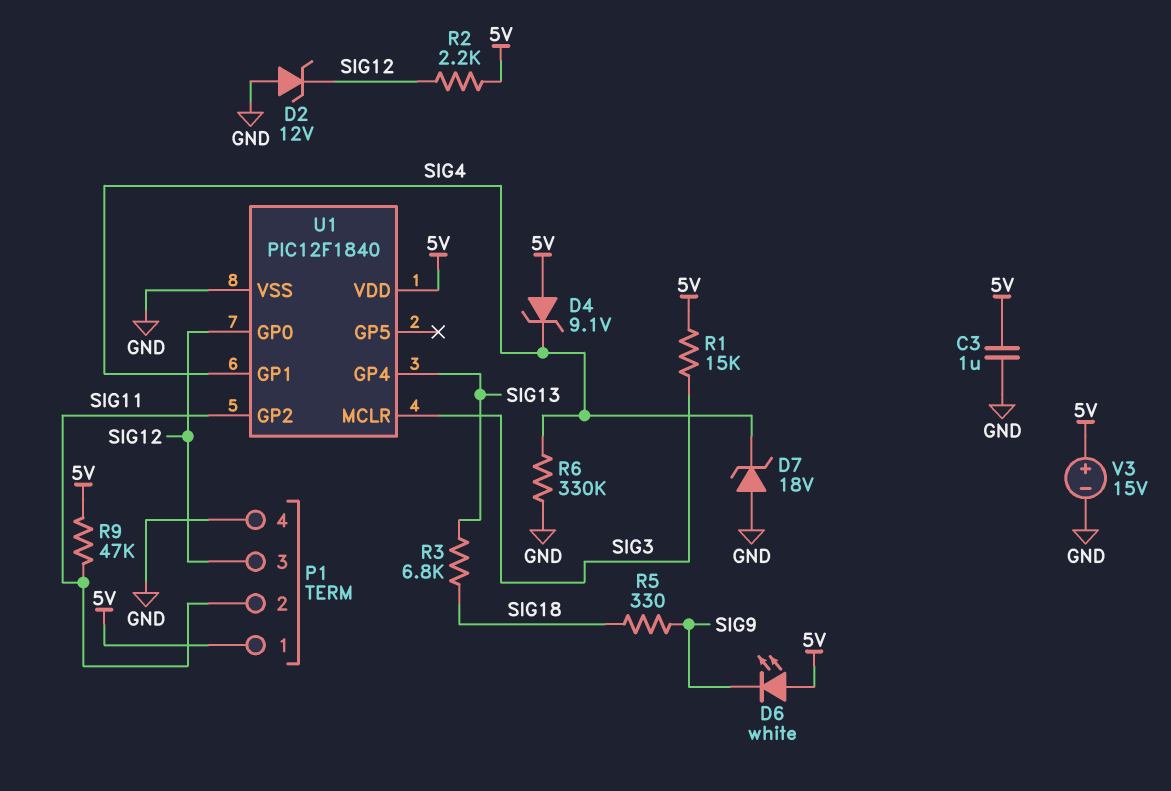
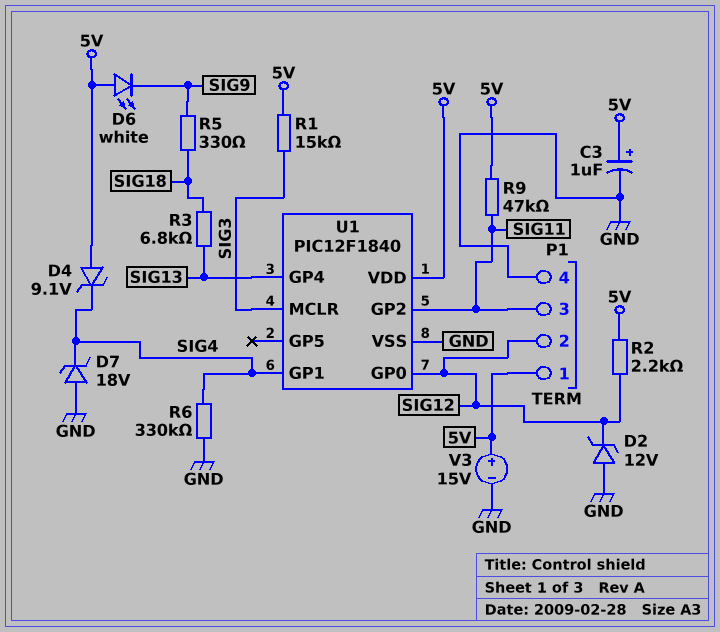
C3: 1uF (5V, GND) -> 1uF (plus 5V, minus GND)
P1 pin 2: SIG11 -> SIG12
P1 pin 3: SIG12 -> SIG11

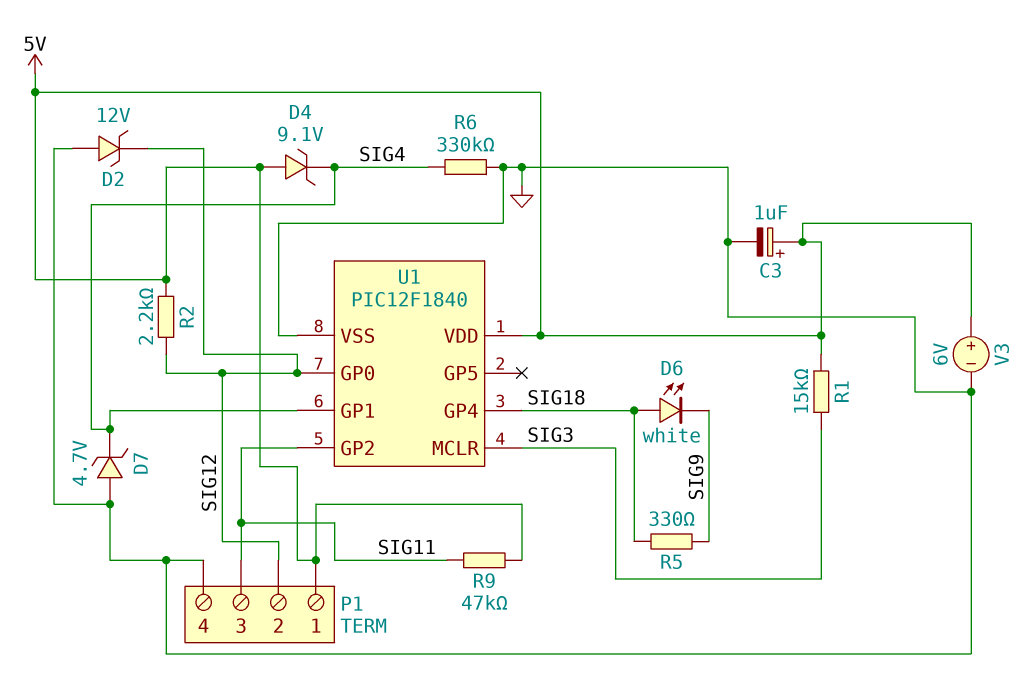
D6: LED white (A 5V, K SIG9) -> LED white (A SIG18, K SIG9)
D7: zener 18V (A GND, K SIG4) -> zener 4.7V (A GND, K SIG4)
R3: 6.8k (SIG13, SIG18) -> none
U1 pin GP4: SIG13 -> SIG18
V3: 15V (plus 5V, minus GND) -> 6V (plus 5V, minus GND)

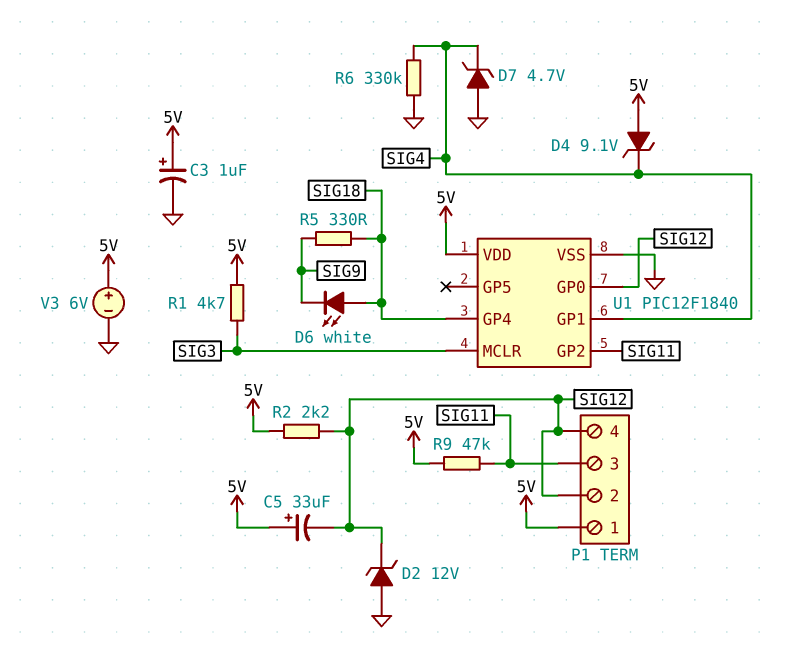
C5: none -> 33uF (plus 5V, minus SIG12)
P1 pin 4: GND -> SIG12
R1: 15k (5V, SIG3) -> 4.7k (5V, SIG3)

